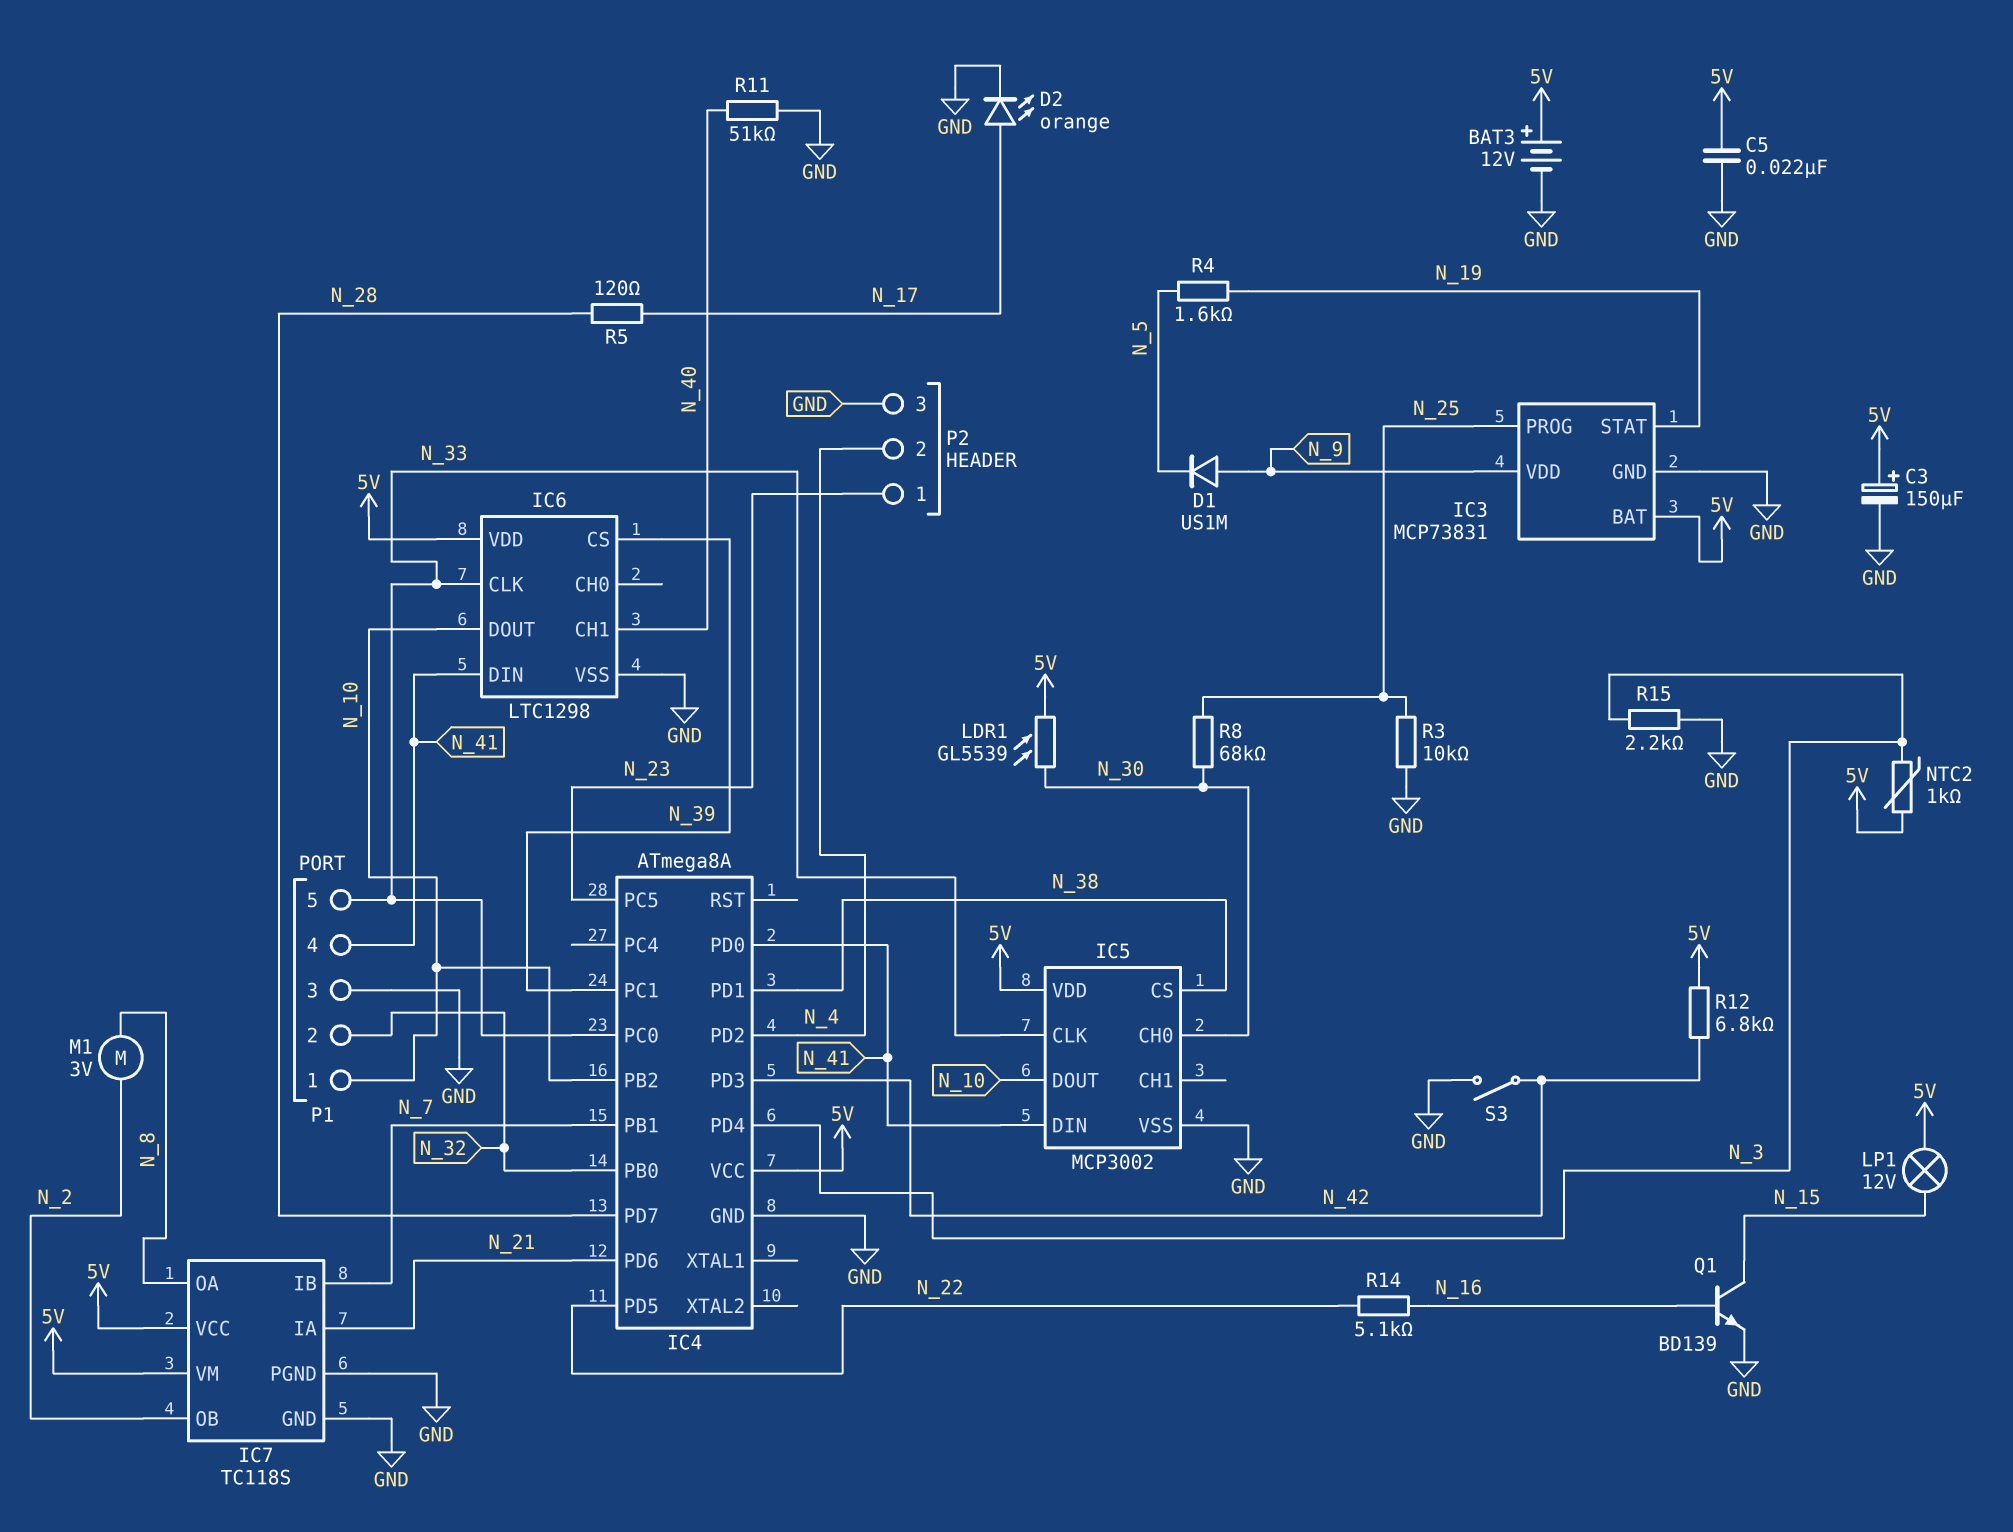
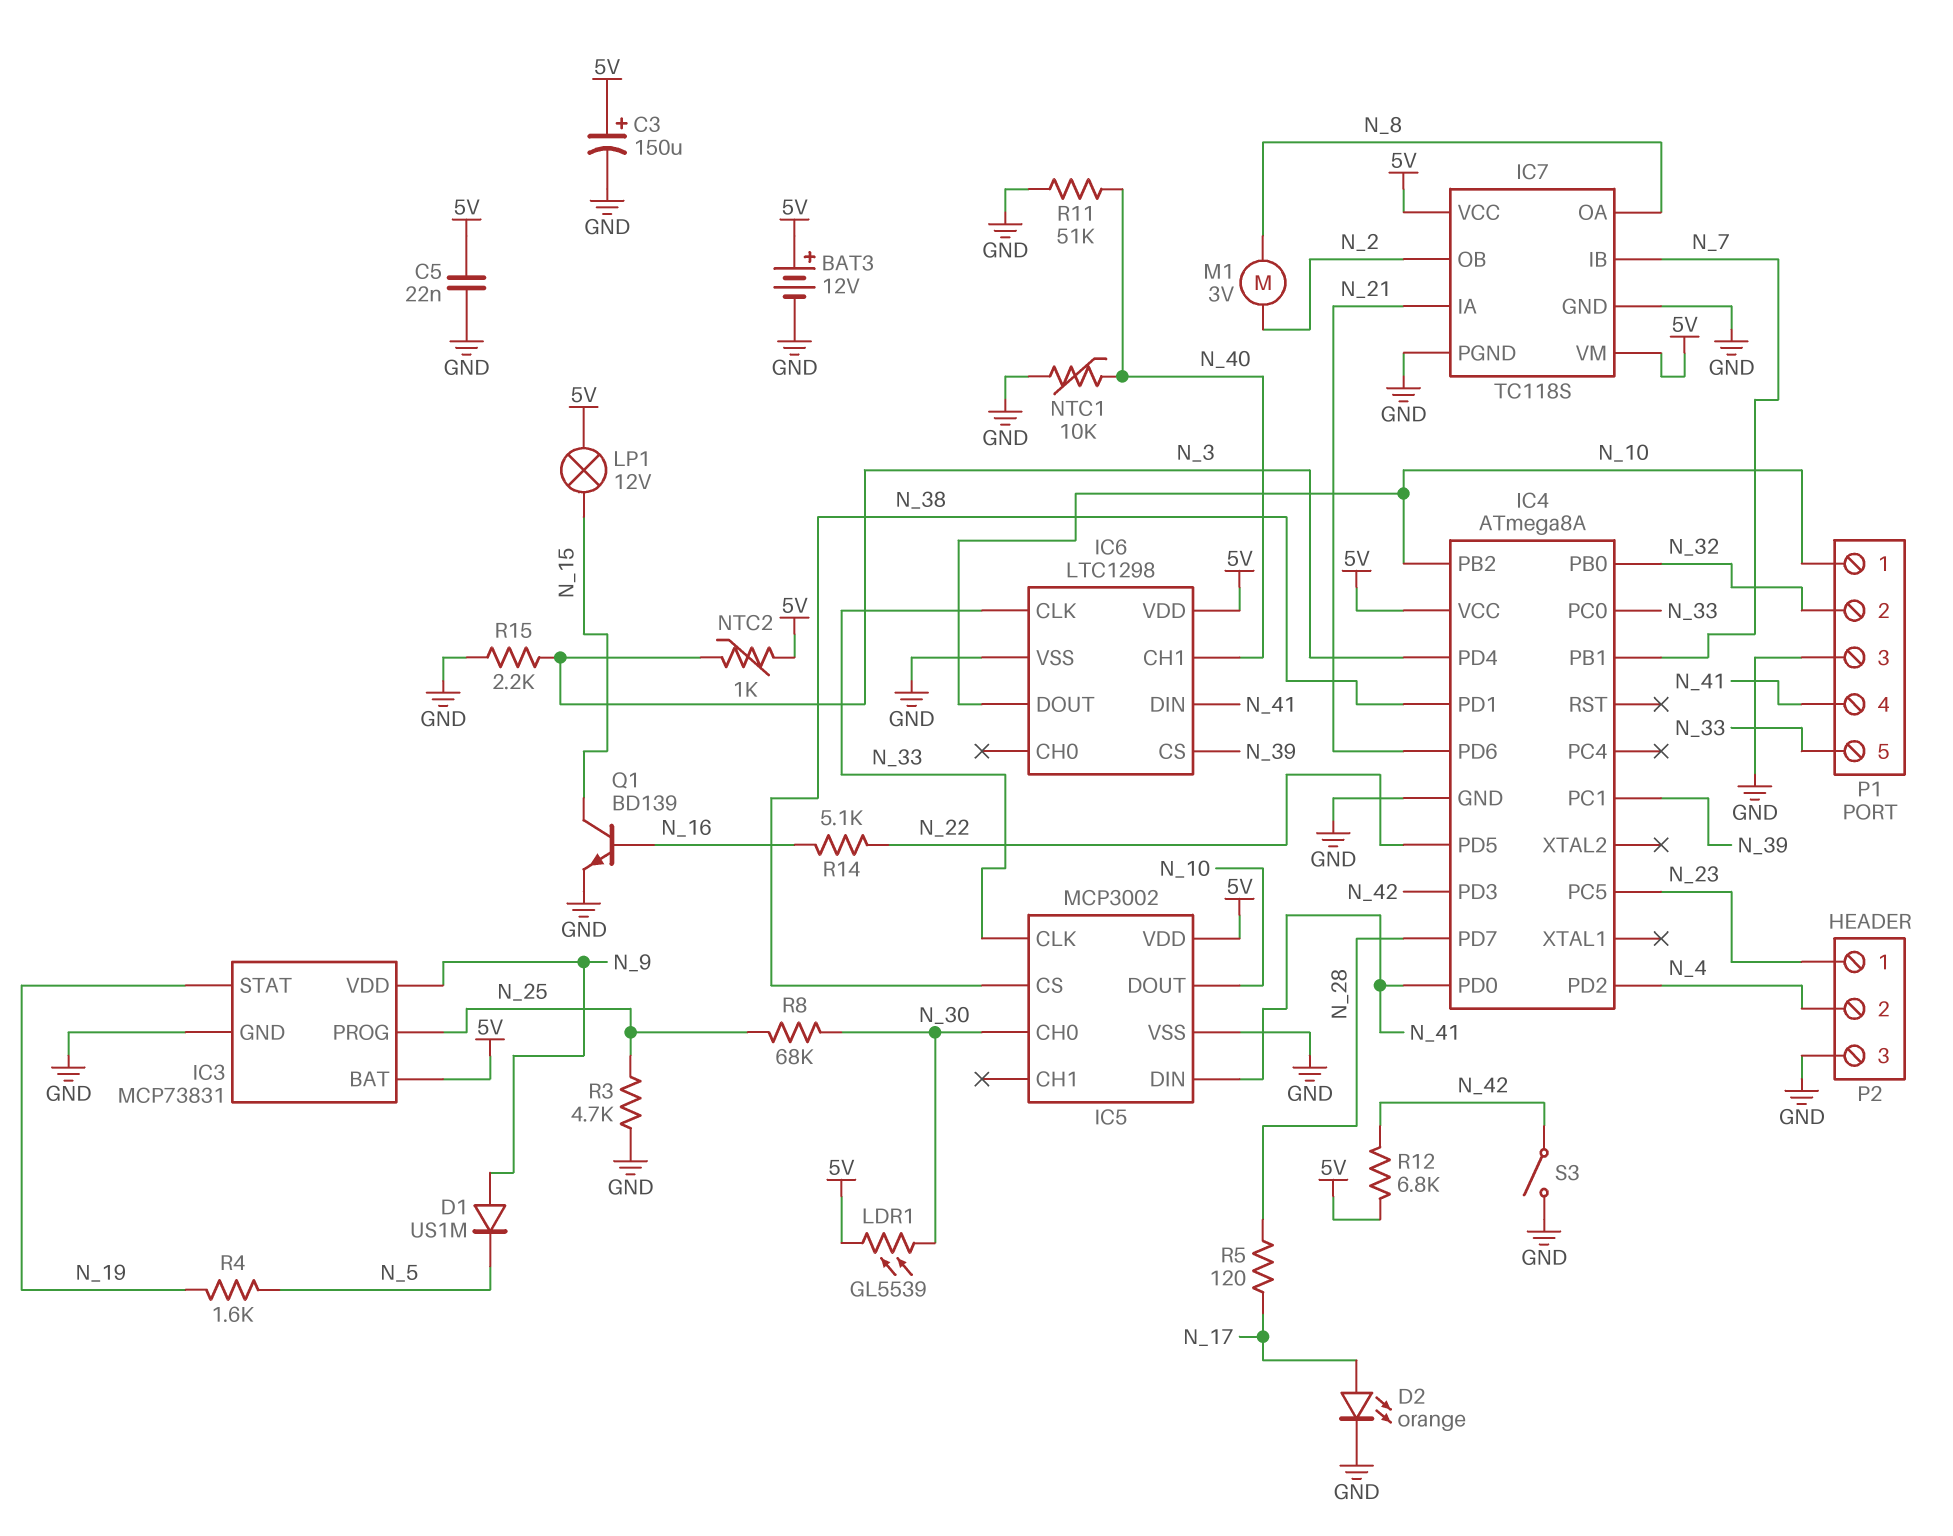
NTC1: none -> 10k (GND, N_40)
R3: 10k (GND, N_25) -> 4.7k (GND, N_25)

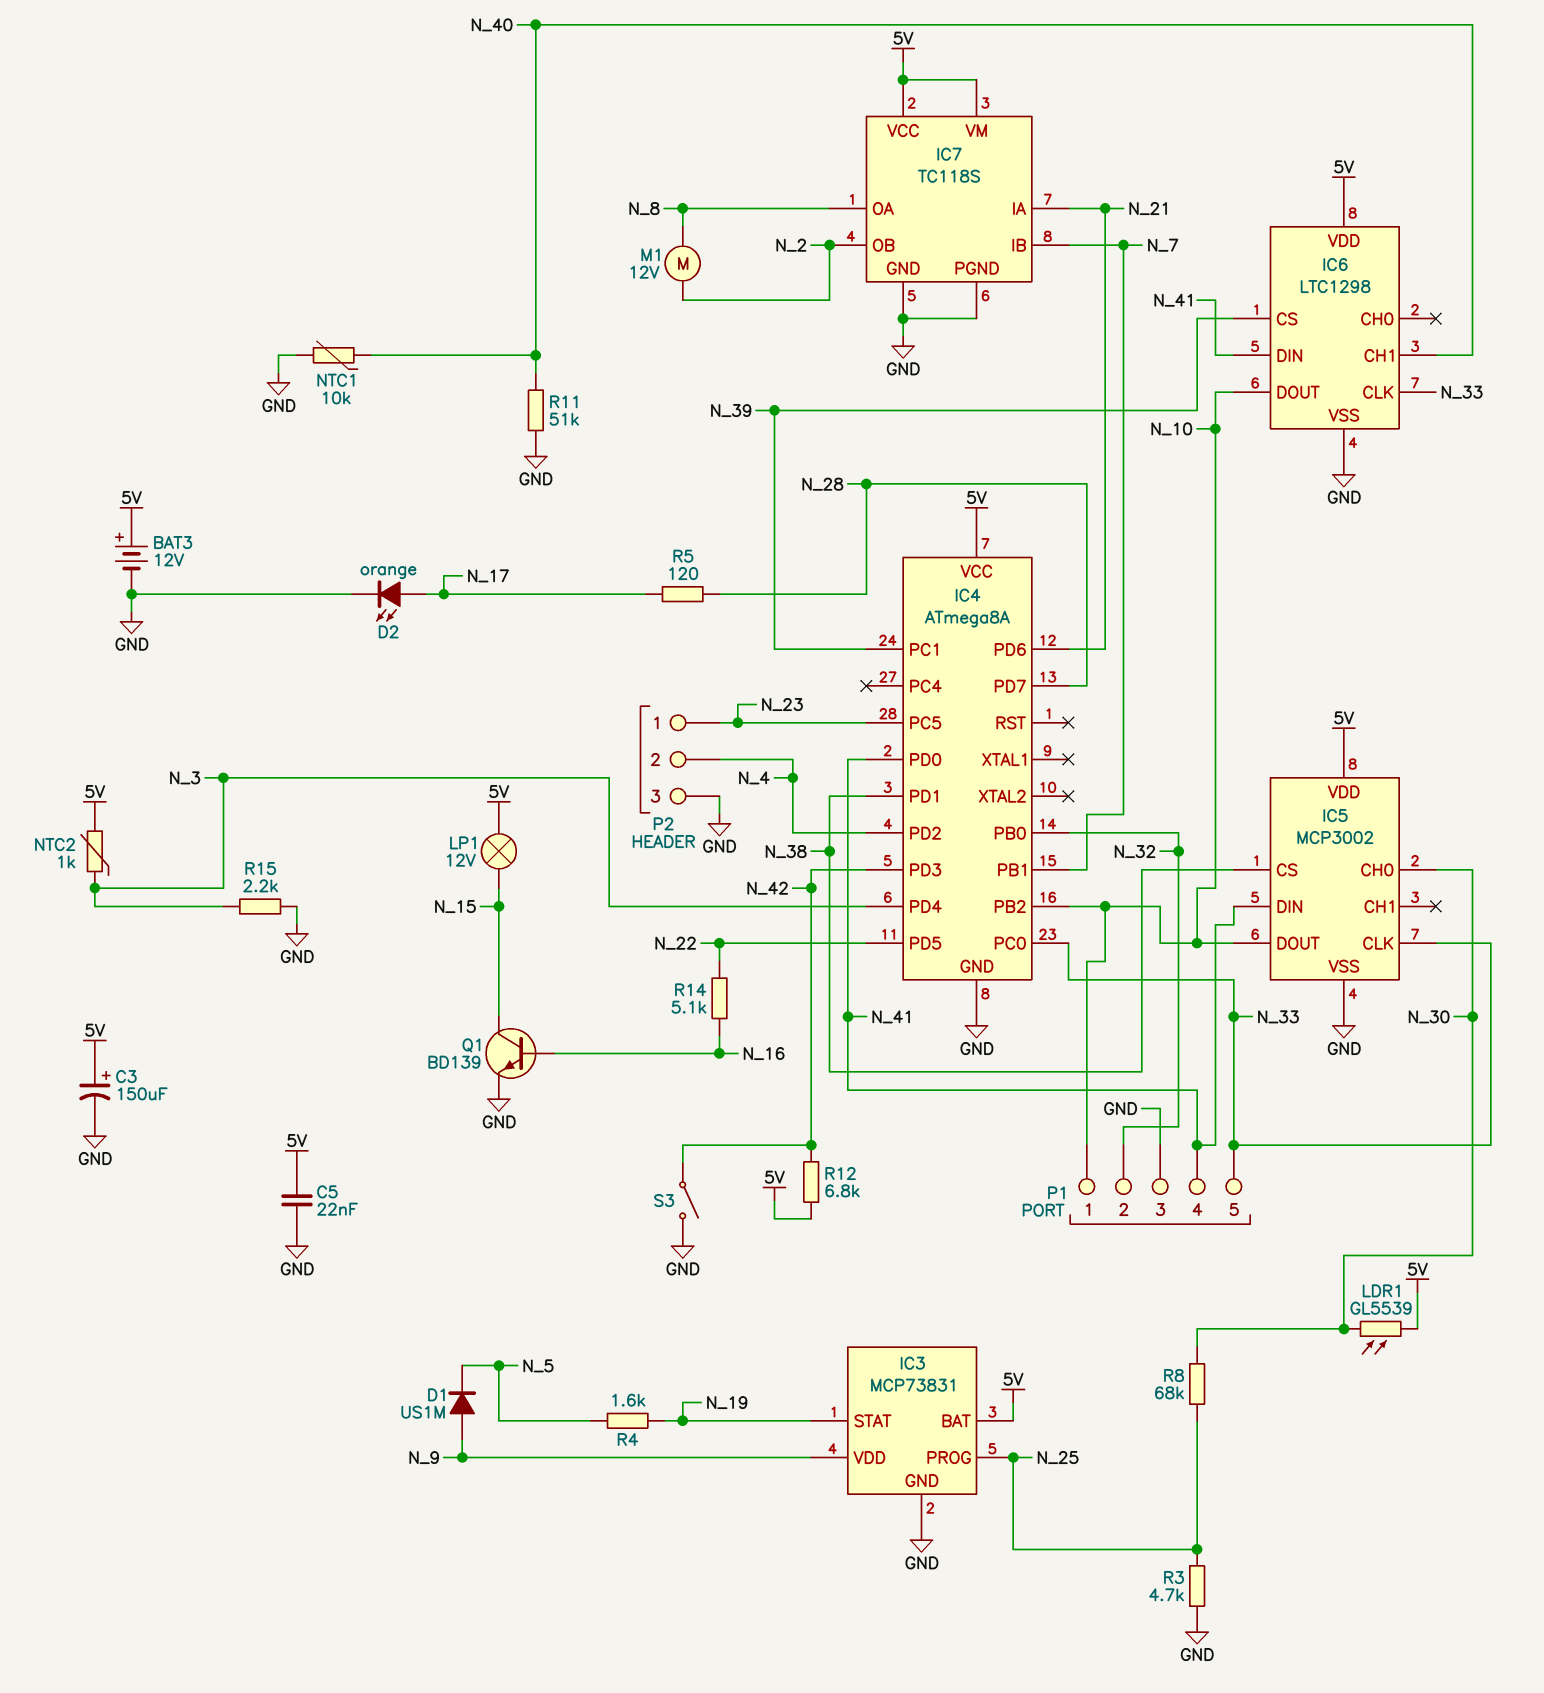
M1: motor 3V (N_2, N_8) -> motor 12V (N_2, N_8)

